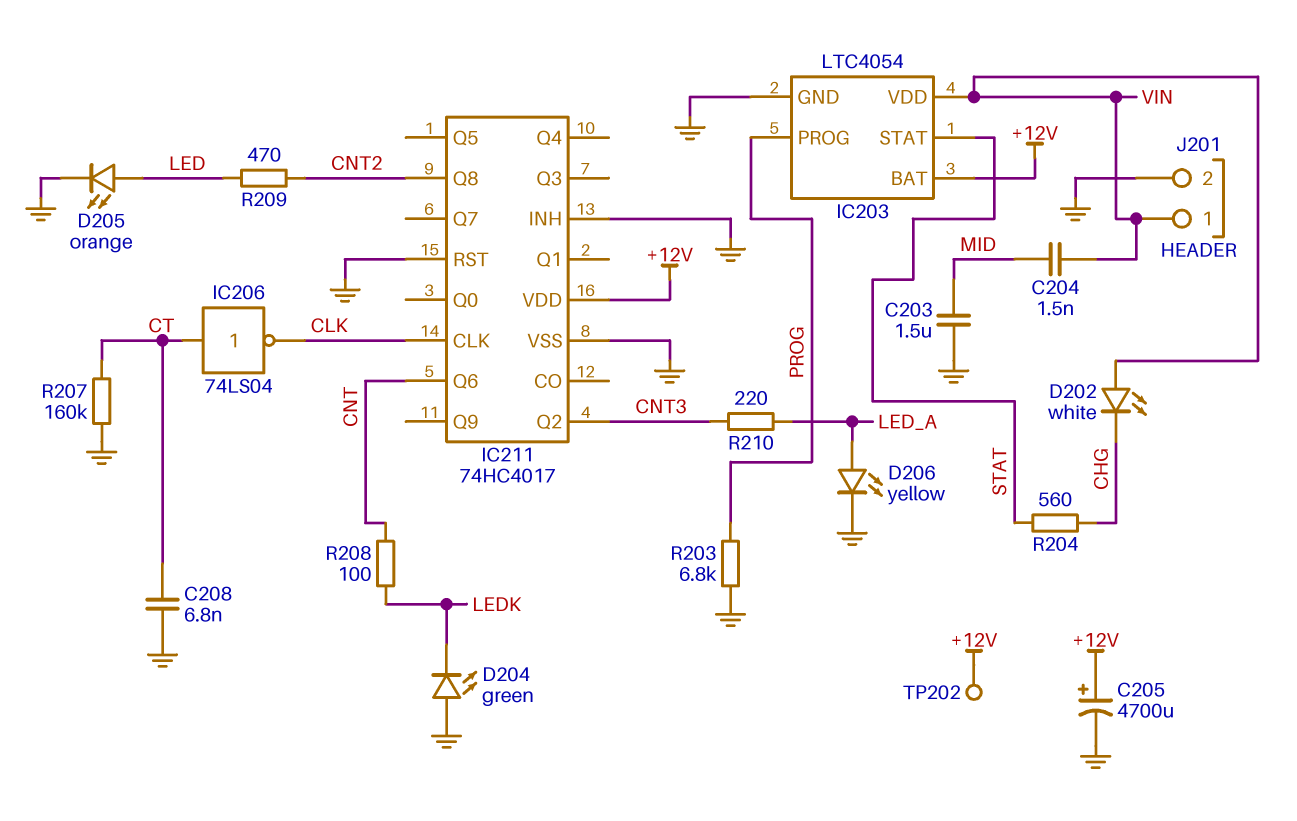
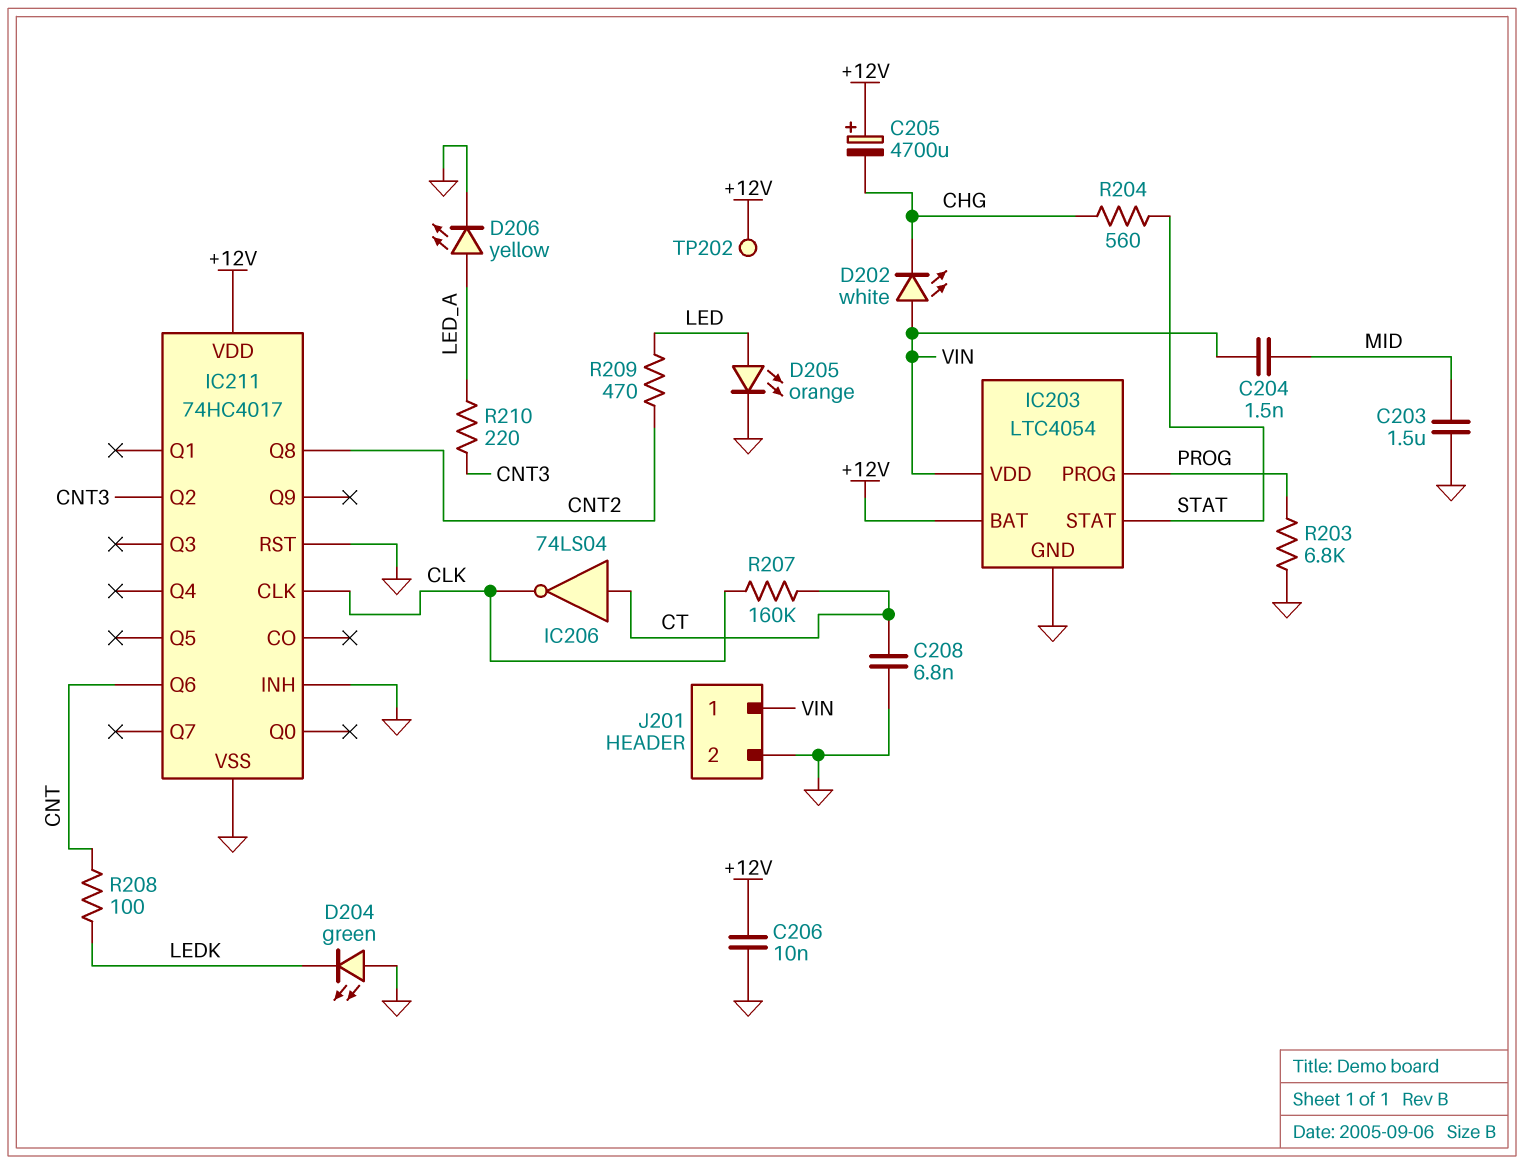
C205: 4700uF (plus +12V, minus GND) -> 4700uF (plus +12V, minus CHG)
C206: none -> 10nF (+12V, GND)
R207: 160k (CT, GND) -> 160k (CLK, CT)

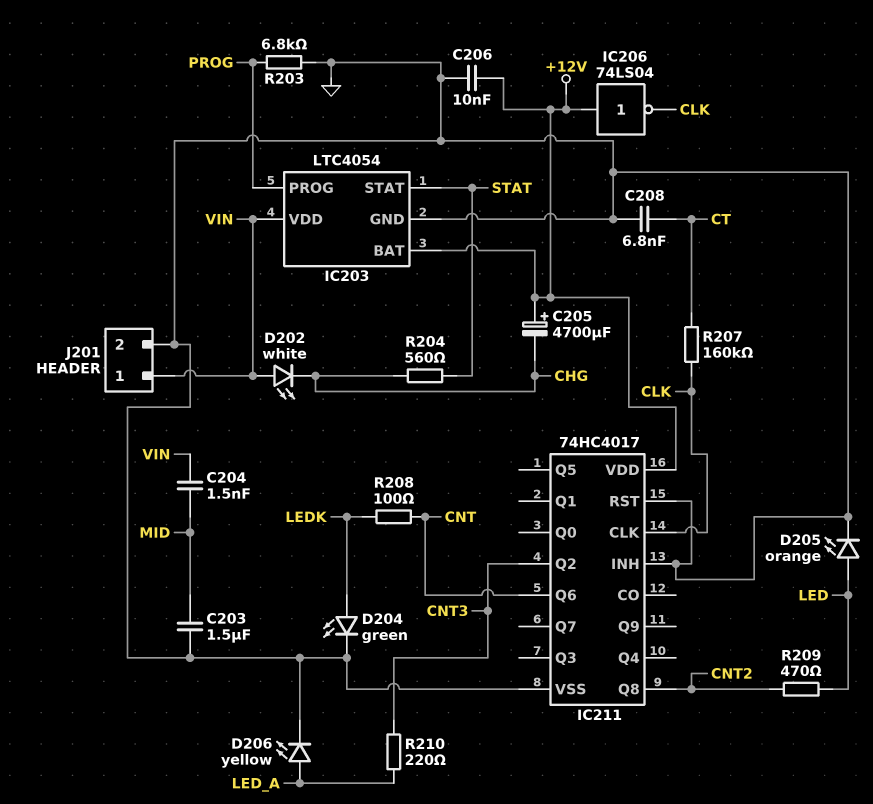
D204: LED green (A GND, K LEDK) -> LED green (A LEDK, K GND)
IC206: NOT 74LS04 (in CT, out CLK) -> NOT 74LS04 (in +12V, out CLK)
TP202: test point (+12V) -> none

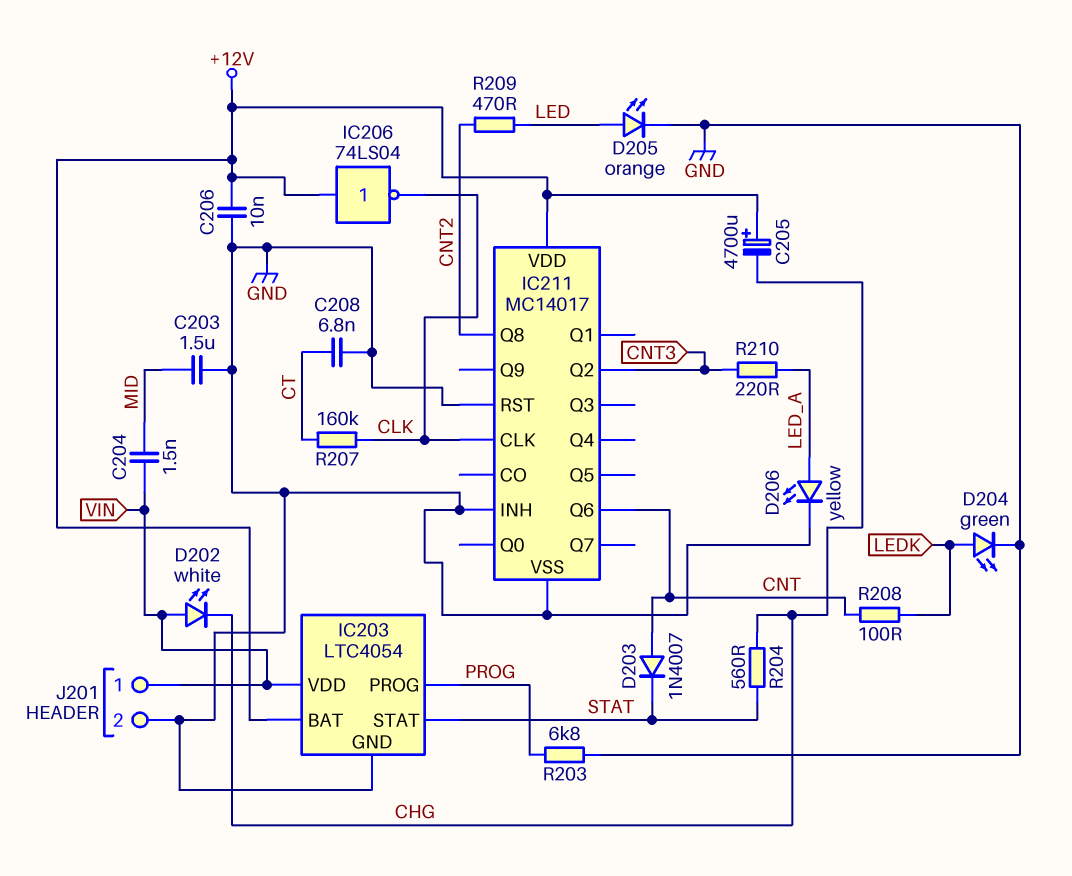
D203: none -> diode 1N4007 (A CNT, K STAT)
IC211: 74HC4017 -> MC14017

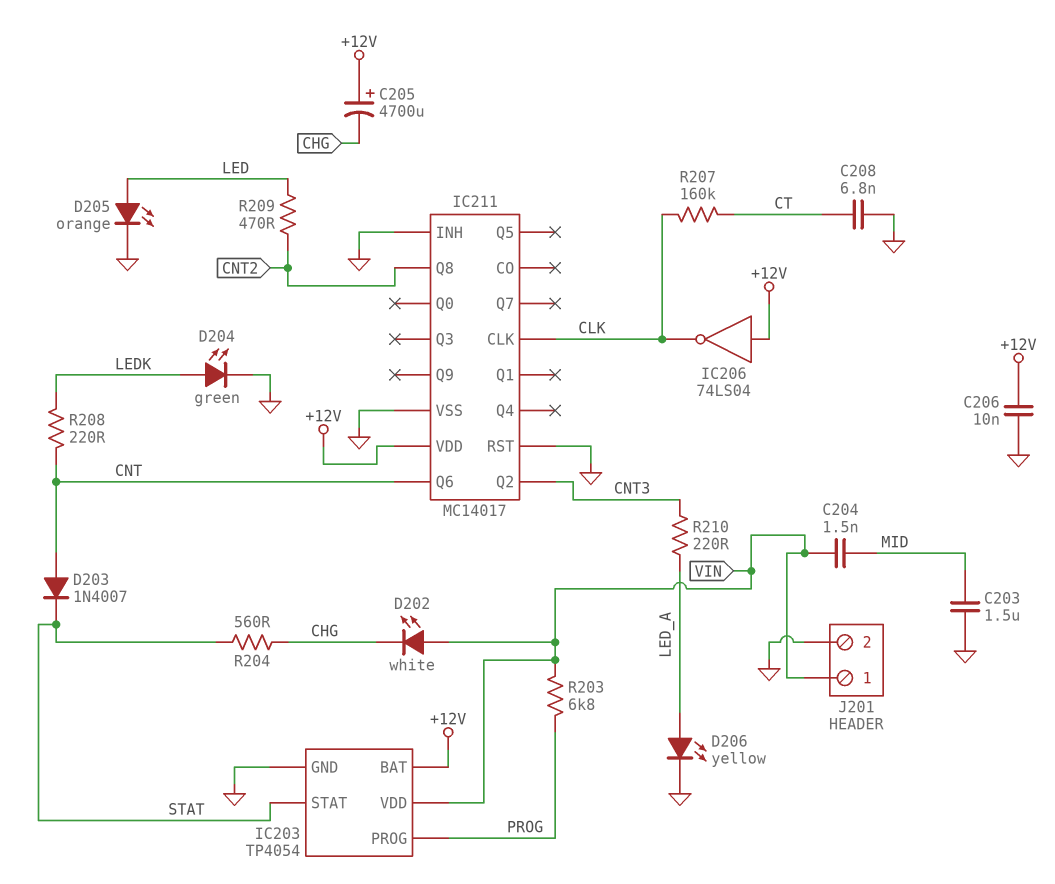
IC203: LTC4054 -> TP4054
R203: 6.8k (GND, PROG) -> 6.8k (PROG, VIN)
R208: 100 (CNT, LEDK) -> 220 (CNT, LEDK)

